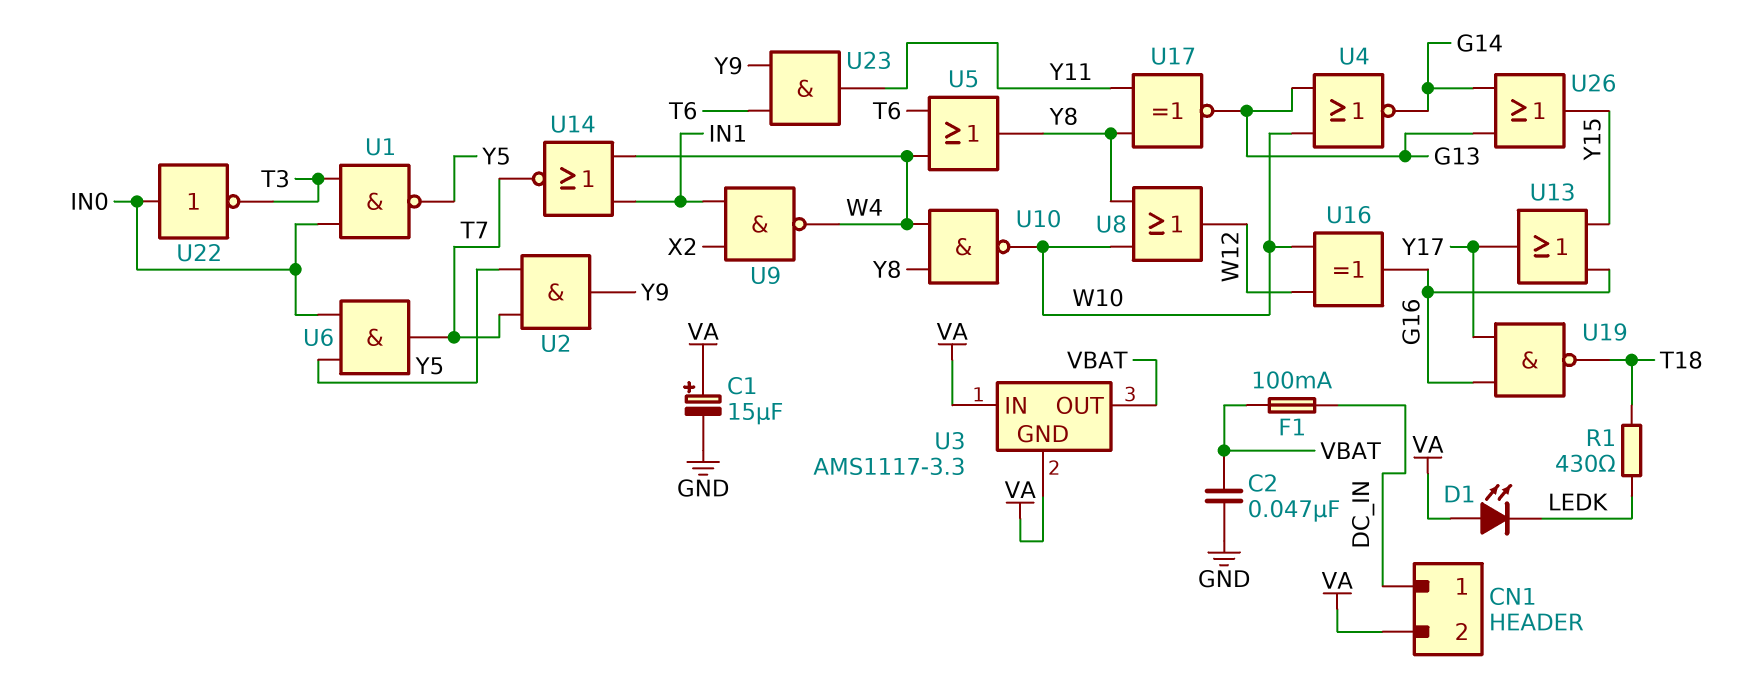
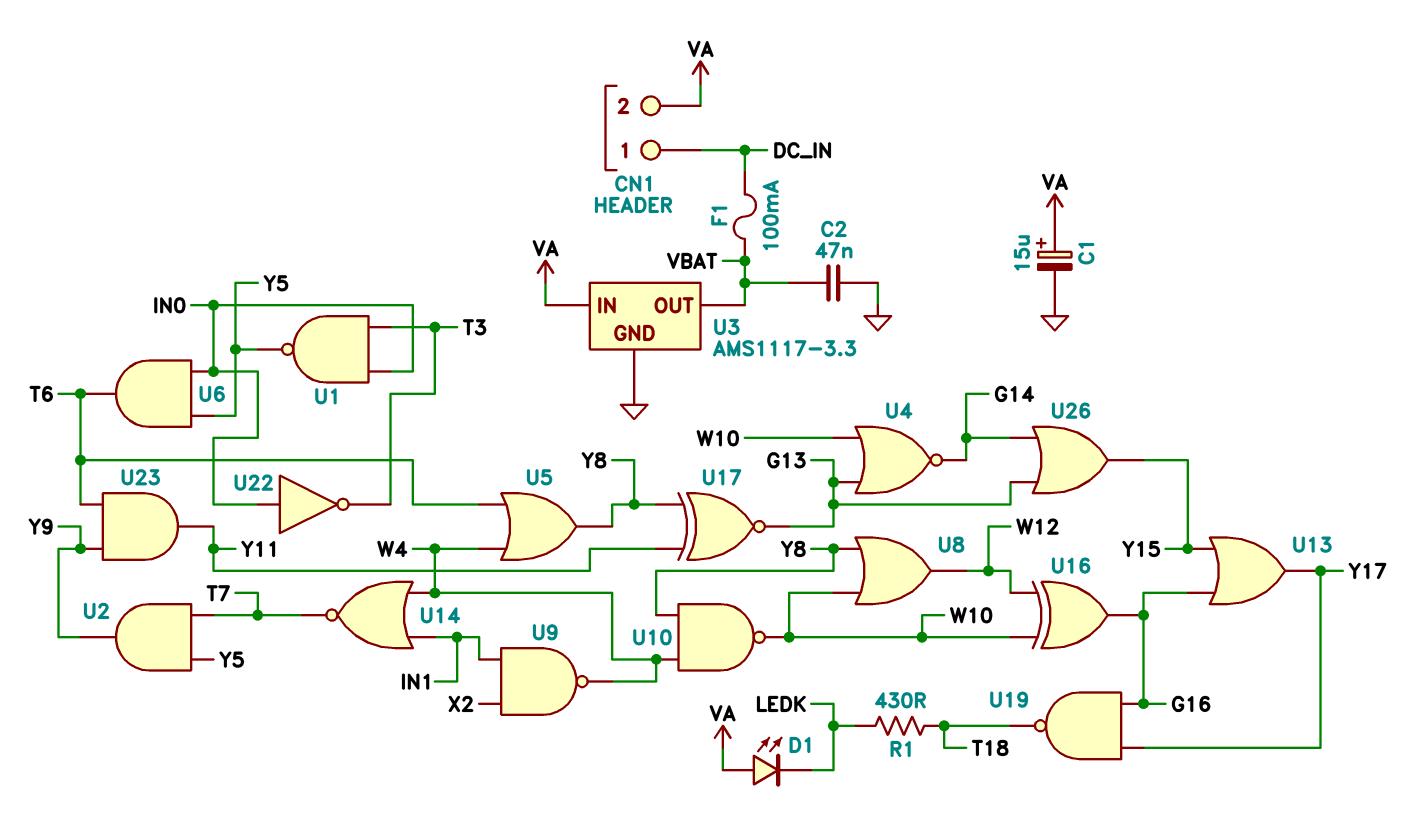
U3 pin GND: VA -> GND
U6: AND (in IN0, in Y5, out T7) -> AND (in IN0, in Y5, out T6)

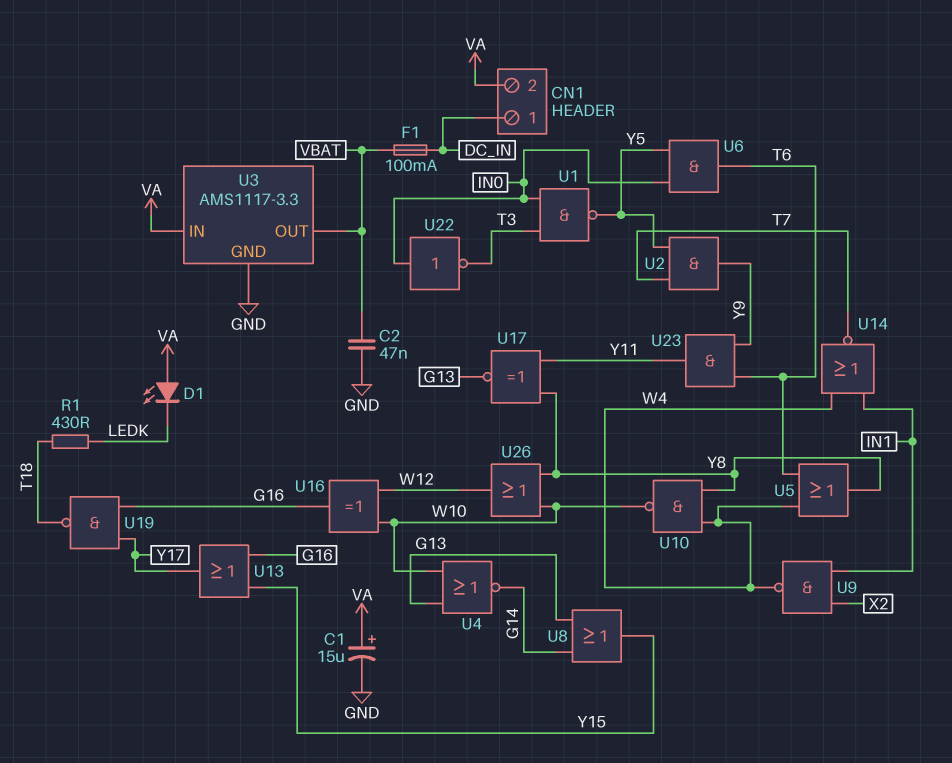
U8: OR (in W10, in Y8, out W12) -> OR (in G13, in G14, out Y15)
U26: OR (in G13, in G14, out Y15) -> OR (in W10, in Y8, out W12)

